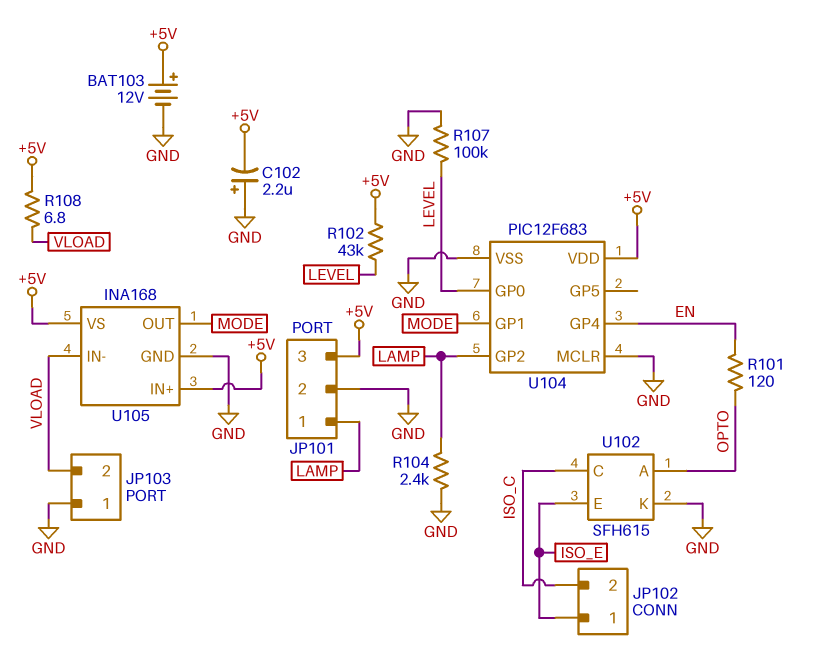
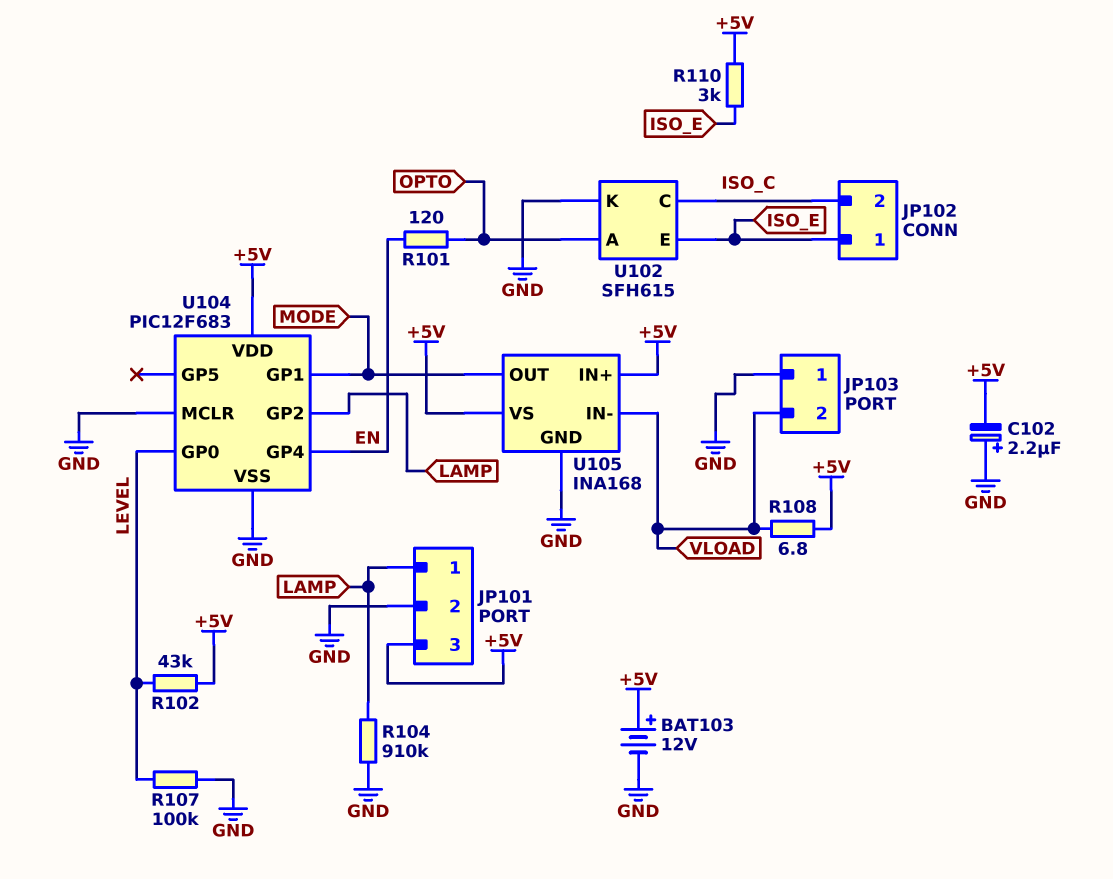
R104: 2.4k (GND, LAMP) -> 910k (GND, LAMP)
R110: none -> 3k (+5V, ISO_E)

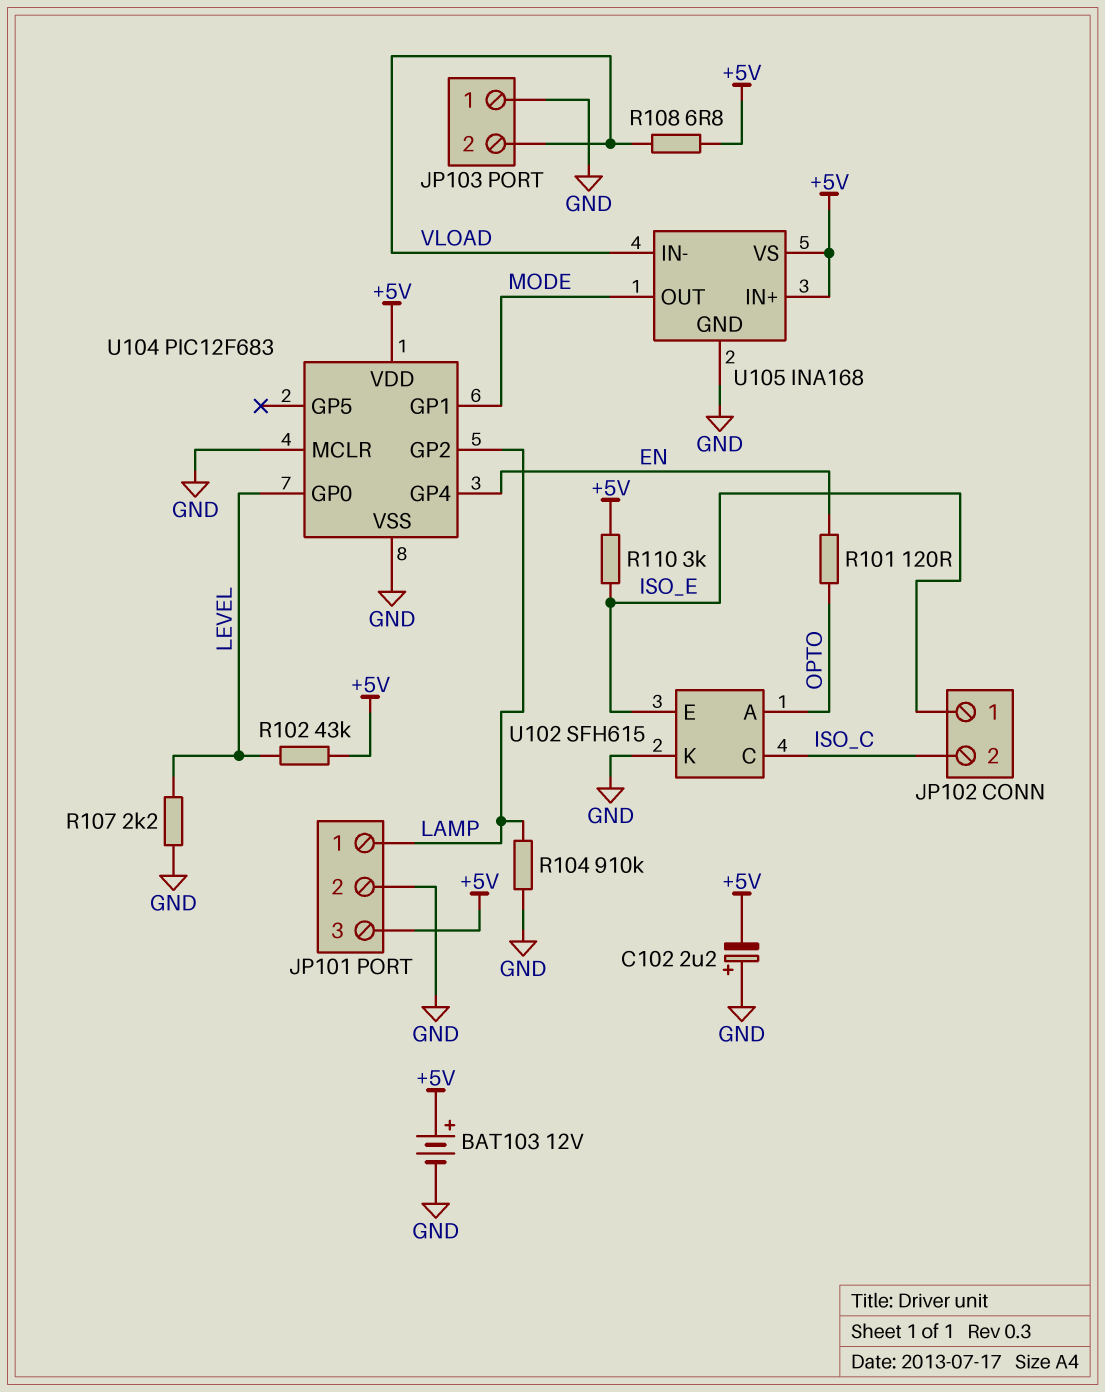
R107: 100k (GND, LEVEL) -> 2.2k (GND, LEVEL)

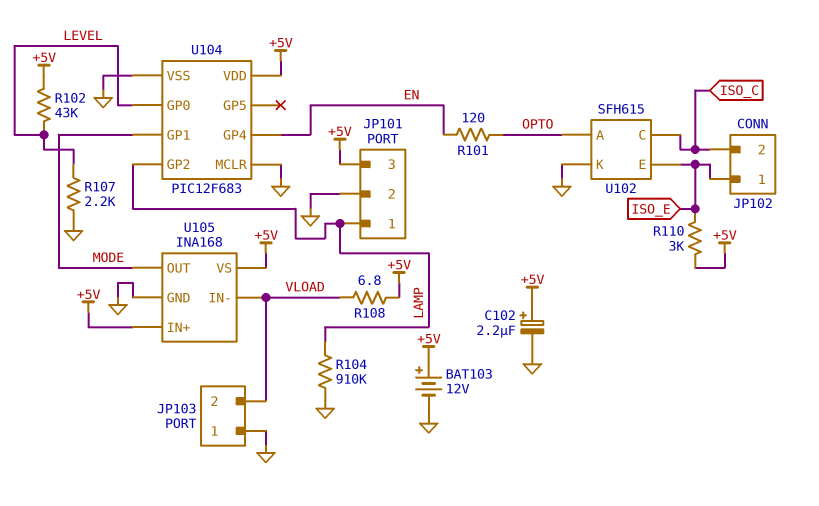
C102: 2.2uF (plus GND, minus +5V) -> 2.2uF (plus +5V, minus GND)

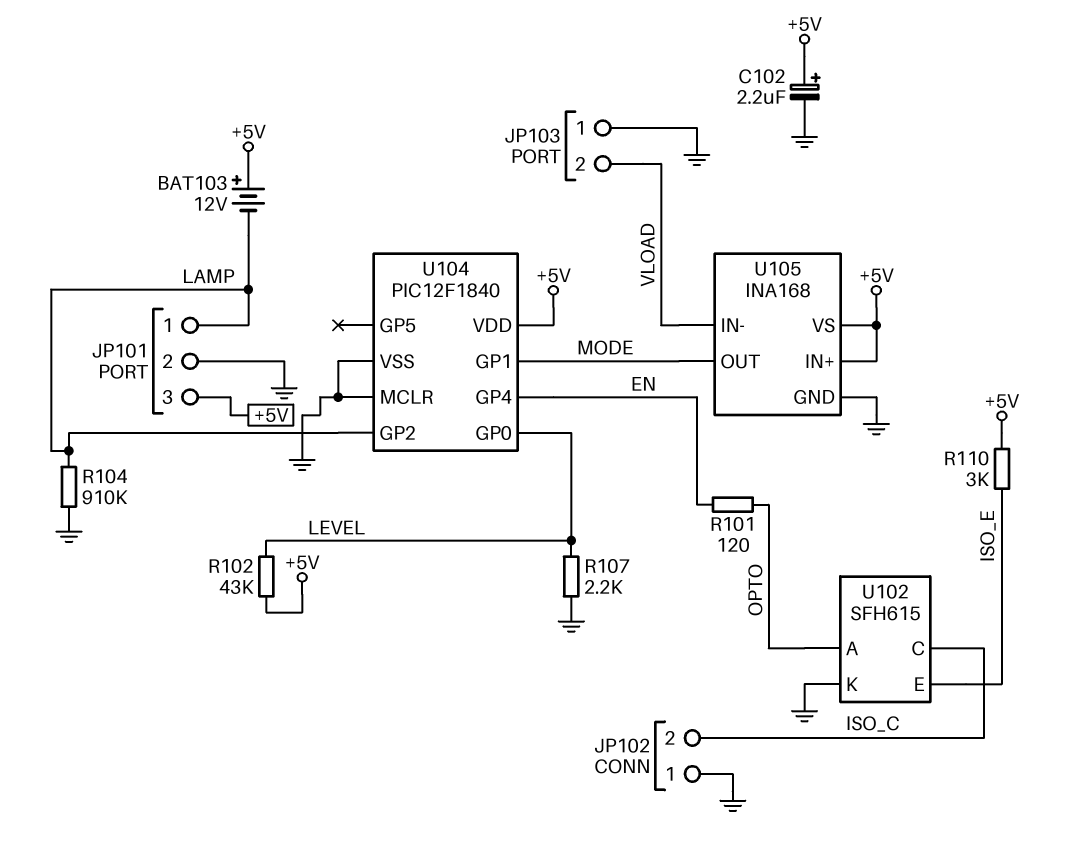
BAT103: 12V (plus +5V, minus GND) -> 12V (plus +5V, minus LAMP)
JP102 pin 1: ISO_E -> GND
R108: 6.8 (+5V, VLOAD) -> none
U104: PIC12F683 -> PIC12F1840

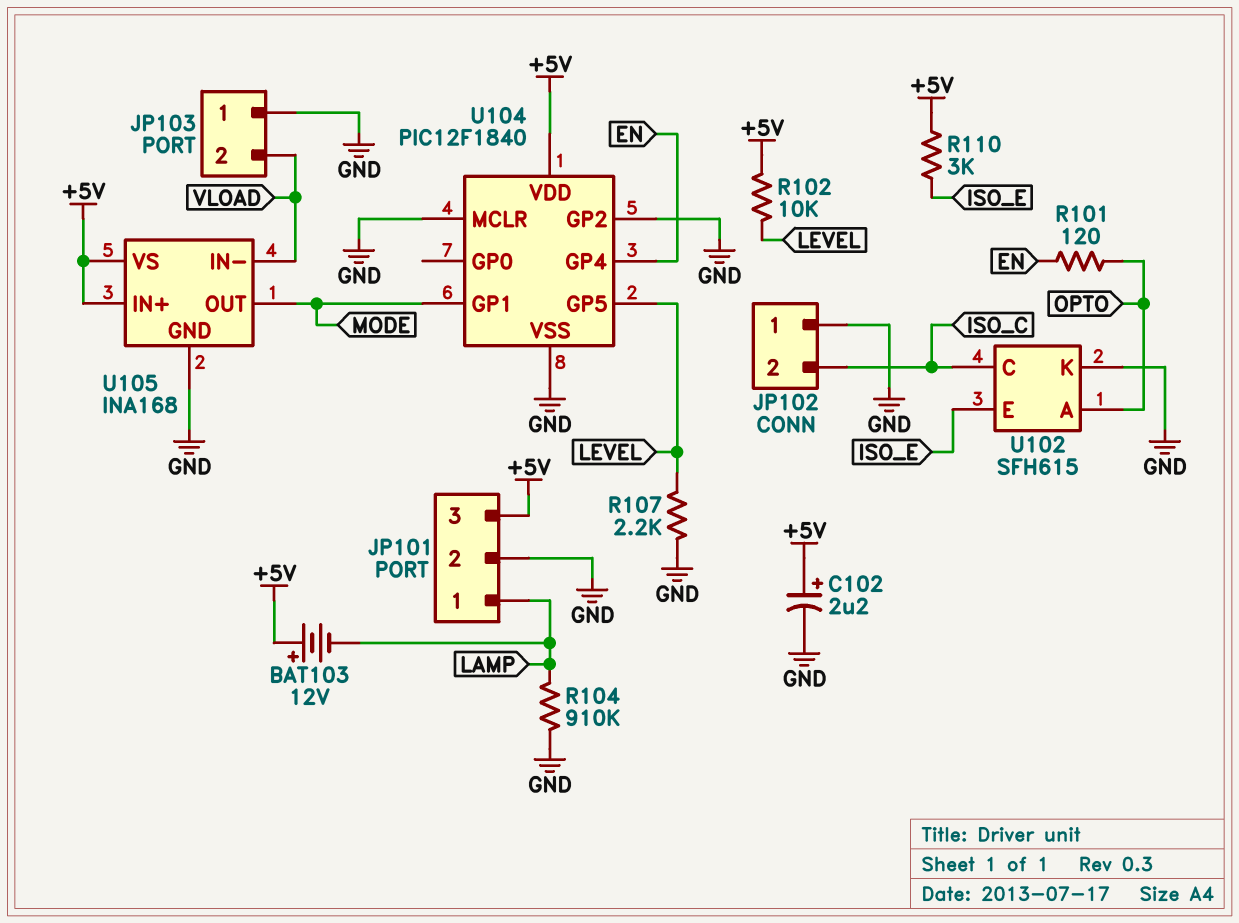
R102: 43k (+5V, LEVEL) -> 10k (+5V, LEVEL)
U104 pin GP0: LEVEL -> none
U104 pin GP2: LAMP -> GND
U104 pin GP5: none -> LEVEL

